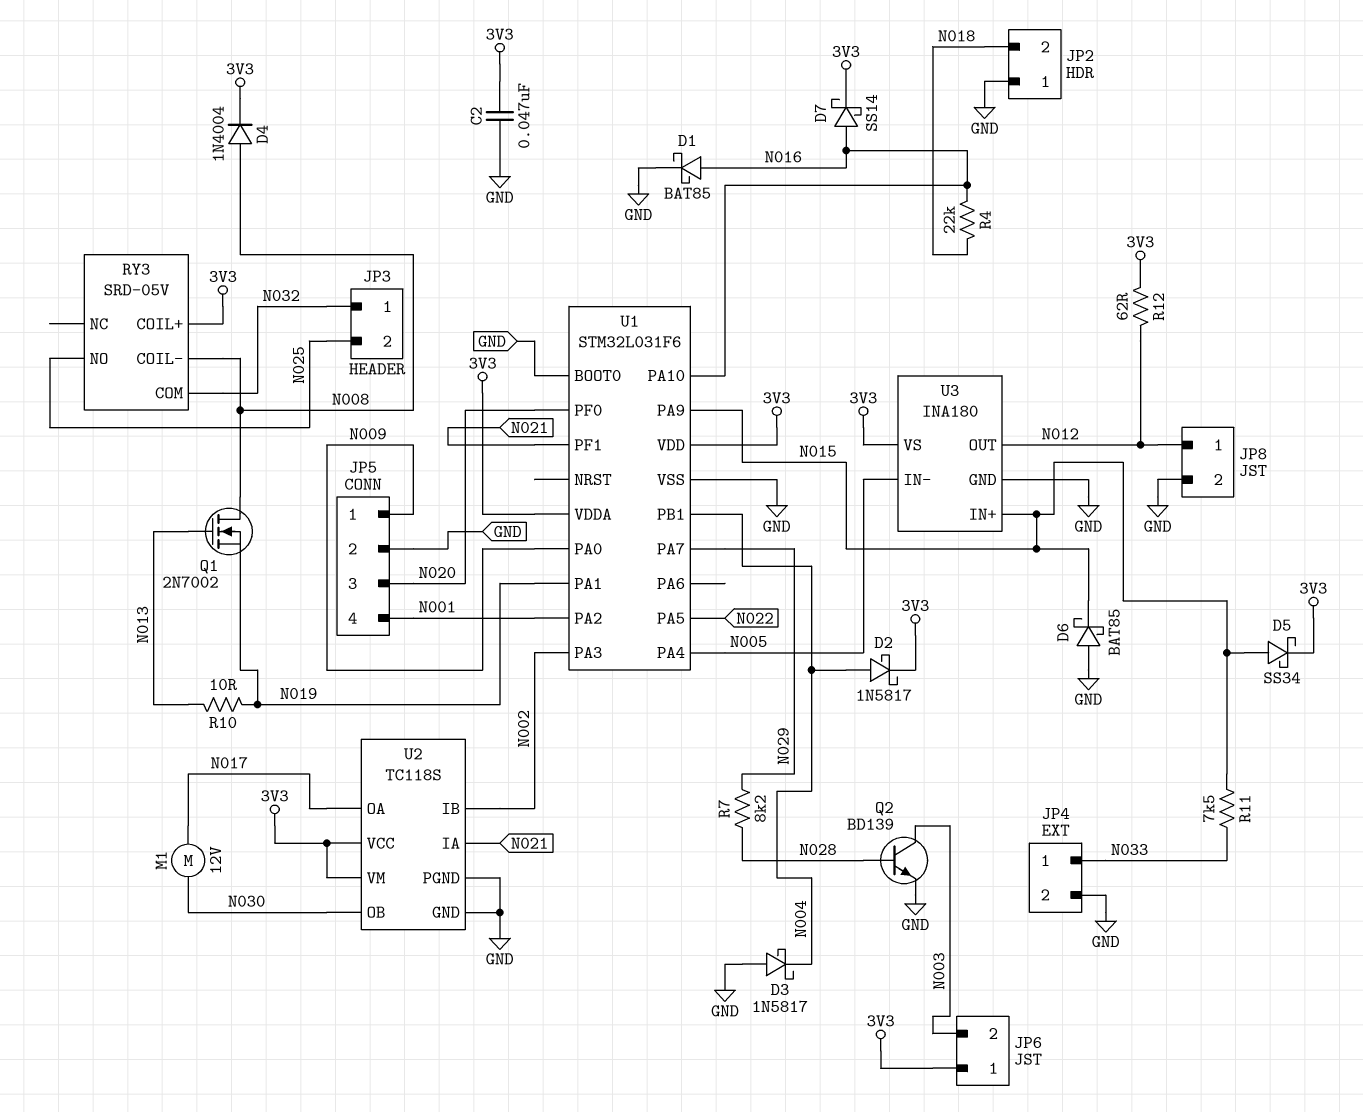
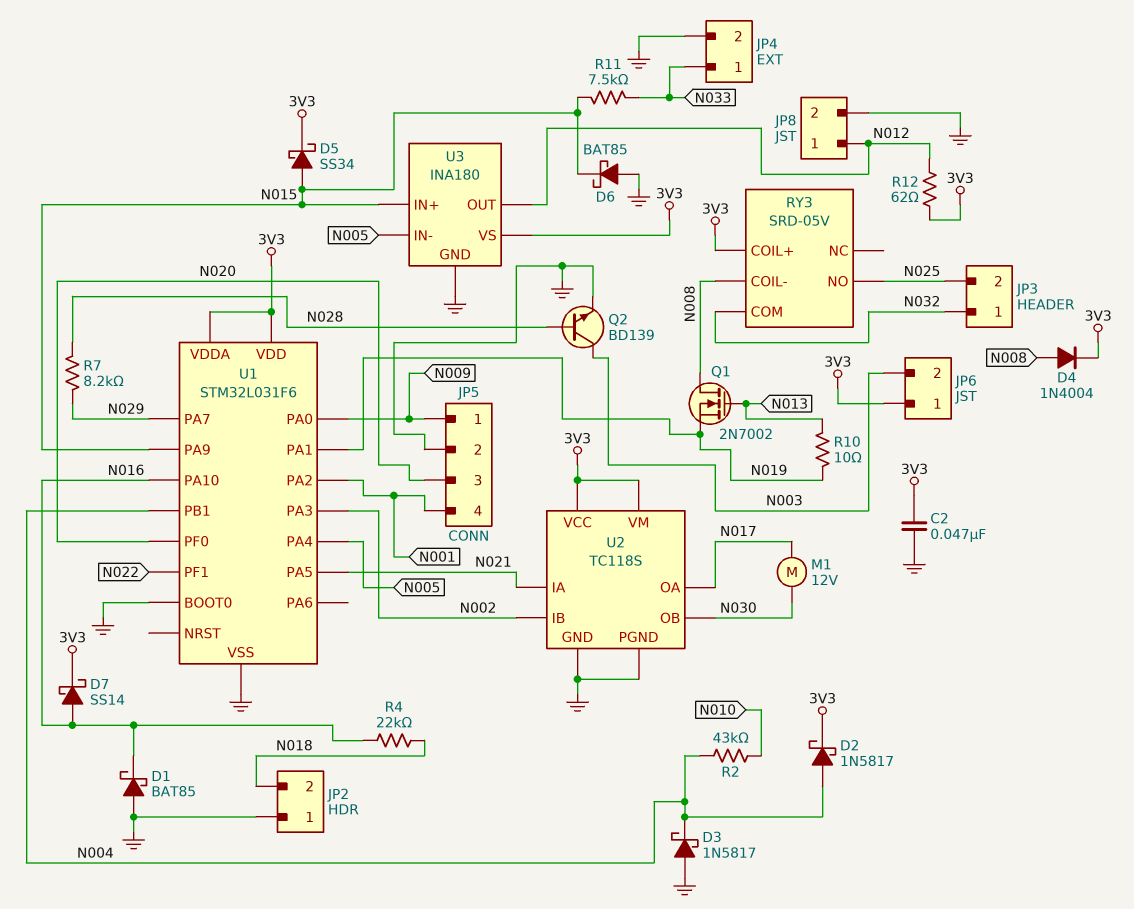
D1: schottky BAT85 (A N016, K GND) -> schottky BAT85 (A GND, K N016)
R2: none -> 43k (N004, N010)
U1 pin PA5: N022 -> N021
U1 pin PF1: N021 -> N022

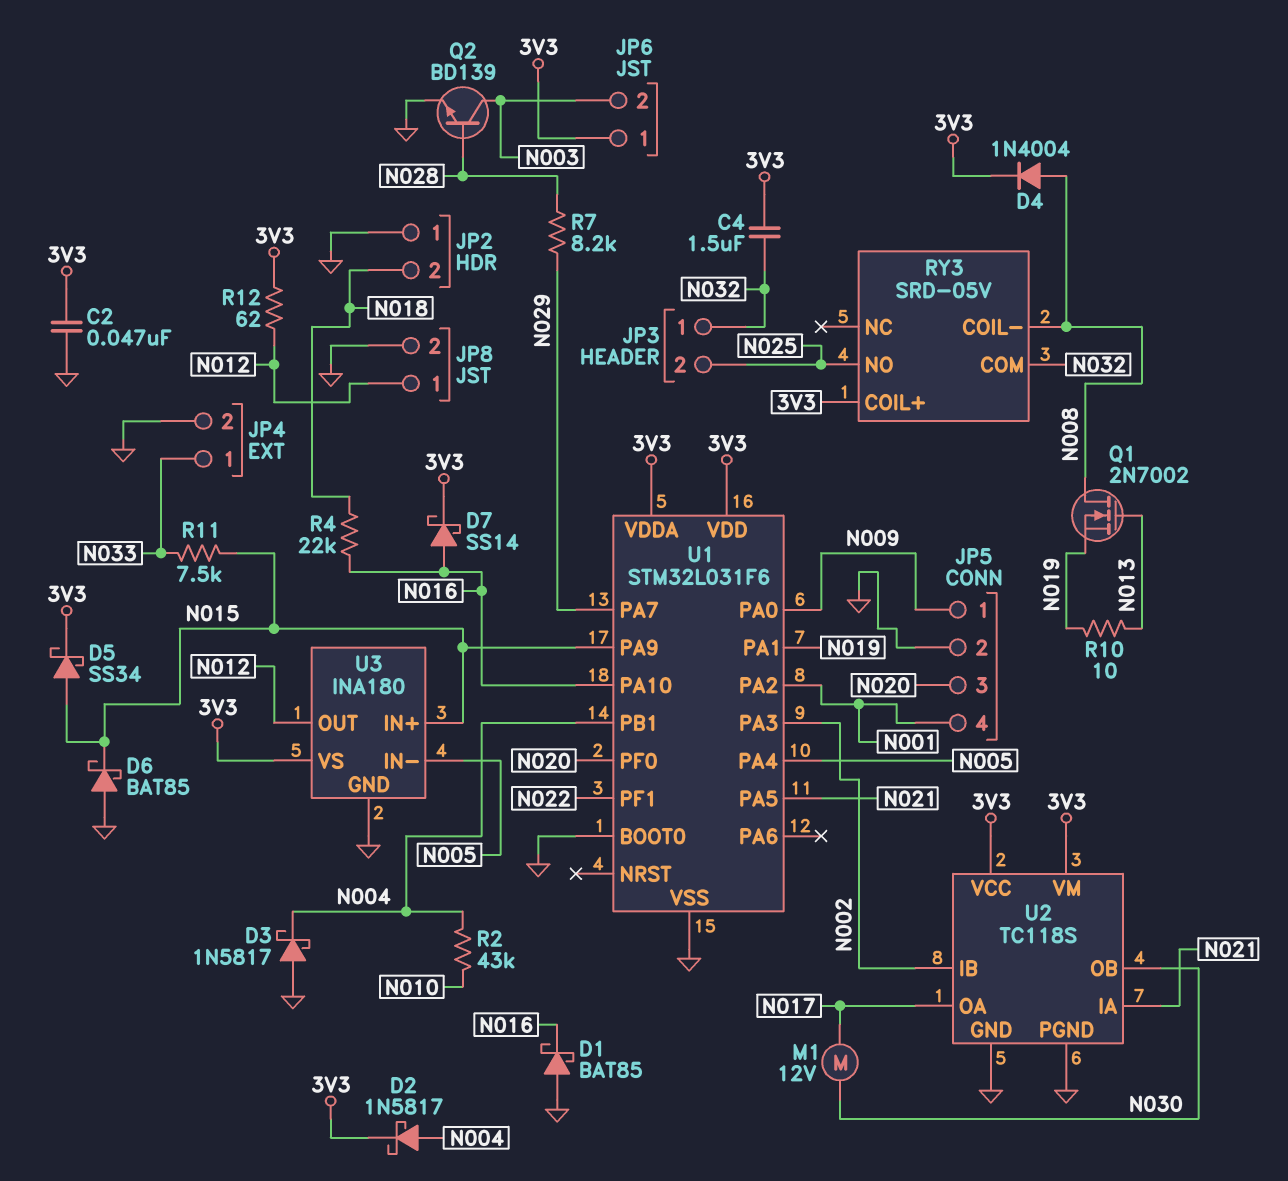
C4: none -> 1.5uF (3V3, N032)

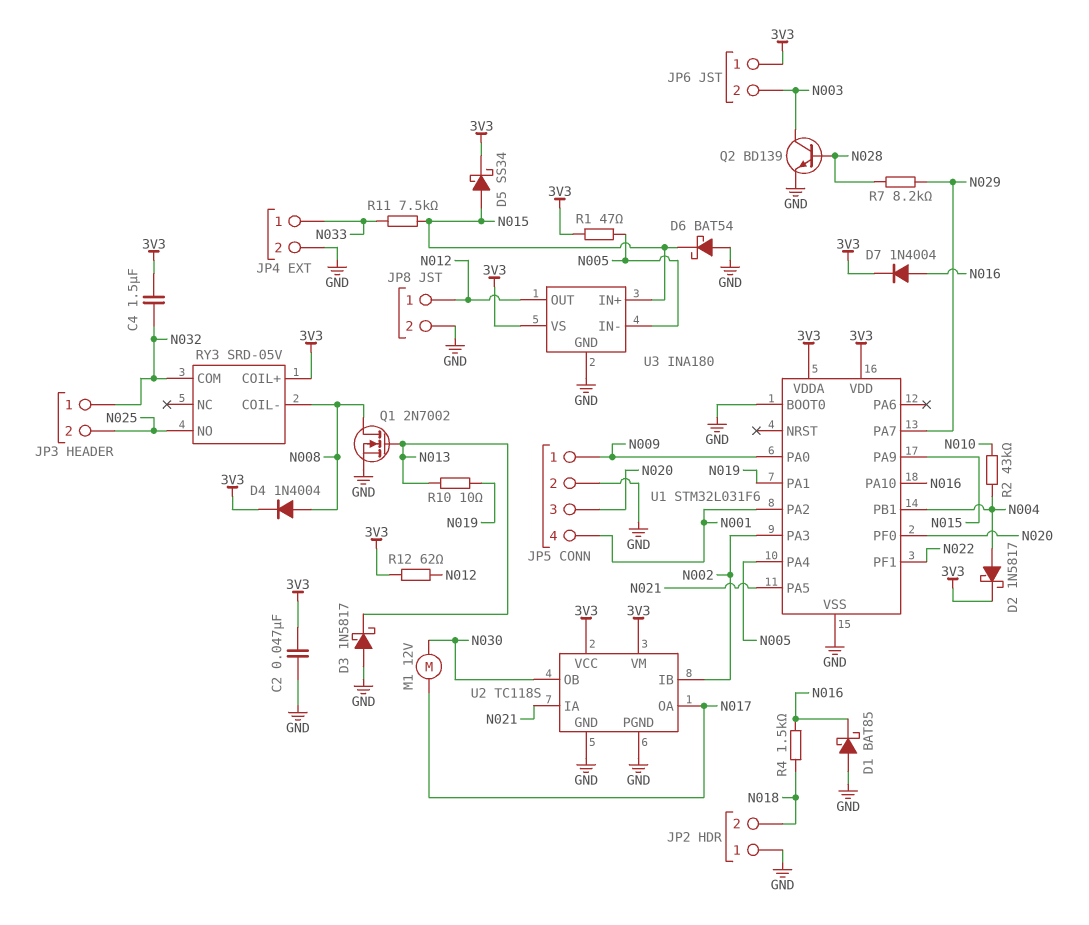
D3: schottky 1N5817 (A GND, K N004) -> schottky 1N5817 (A GND, K N013)
D6: schottky BAT85 (A GND, K N015) -> schottky BAT54 (A GND, K N015)
D7: schottky SS14 (A N016, K 3V3) -> diode 1N4004 (A N016, K 3V3)
Q1: NMOS 2N7002 (G N013, D N008, S N019) -> NMOS 2N7002 (G N013, D N008, S GND)
R1: none -> 47 (3V3, N005)
R4: 22k (N016, N018) -> 1.5k (N016, N018)

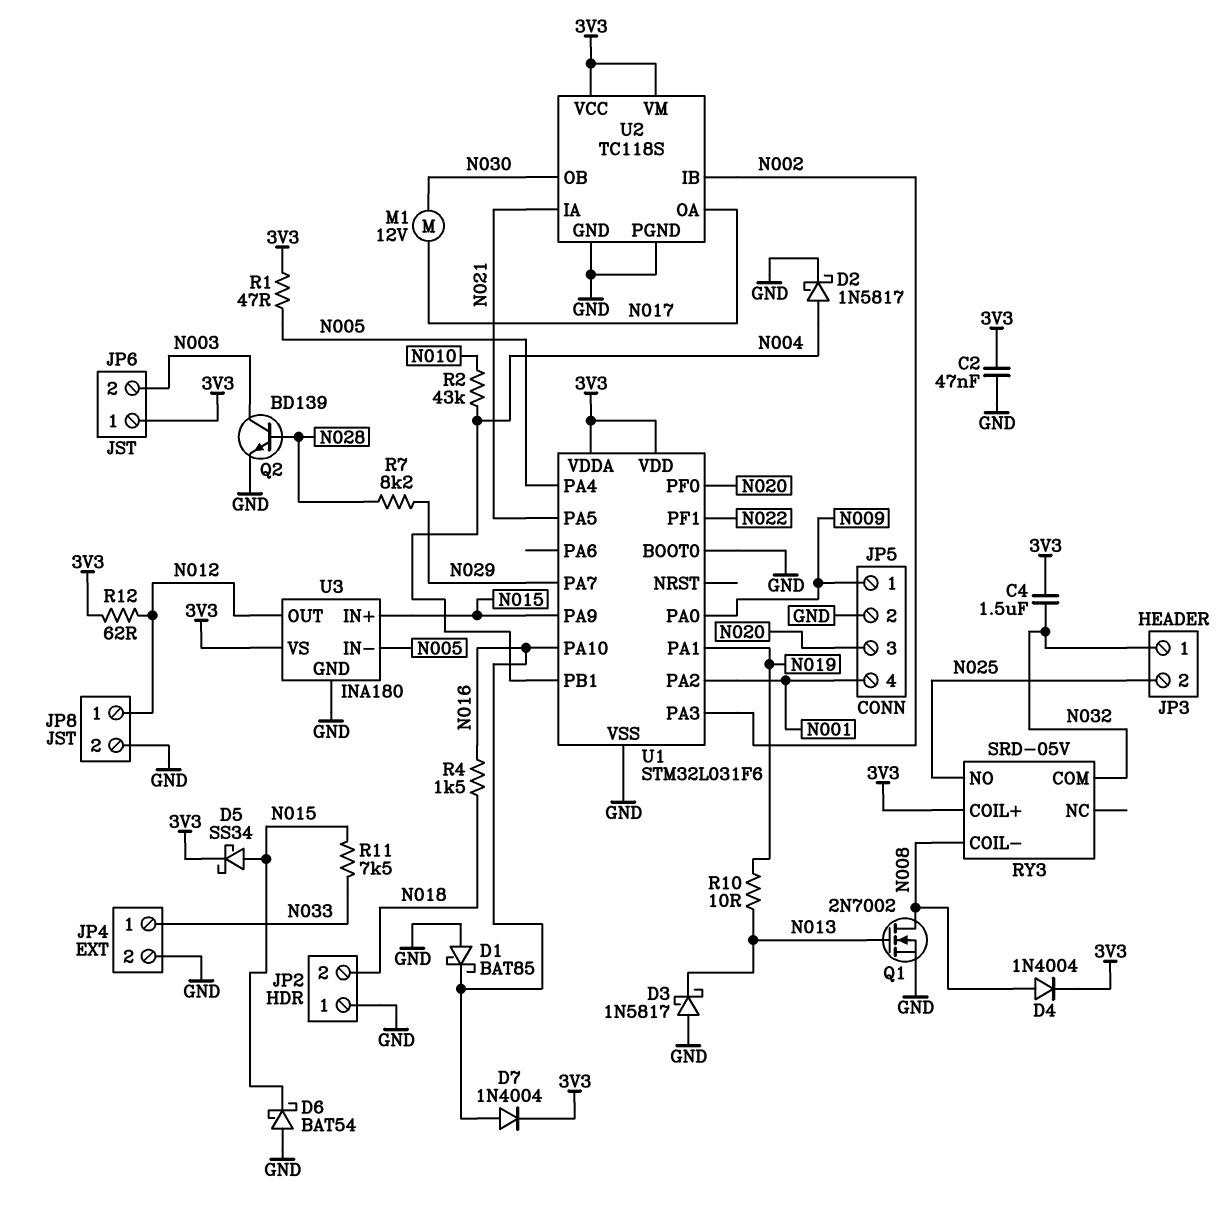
D2: schottky 1N5817 (A N004, K 3V3) -> schottky 1N5817 (A N004, K GND)

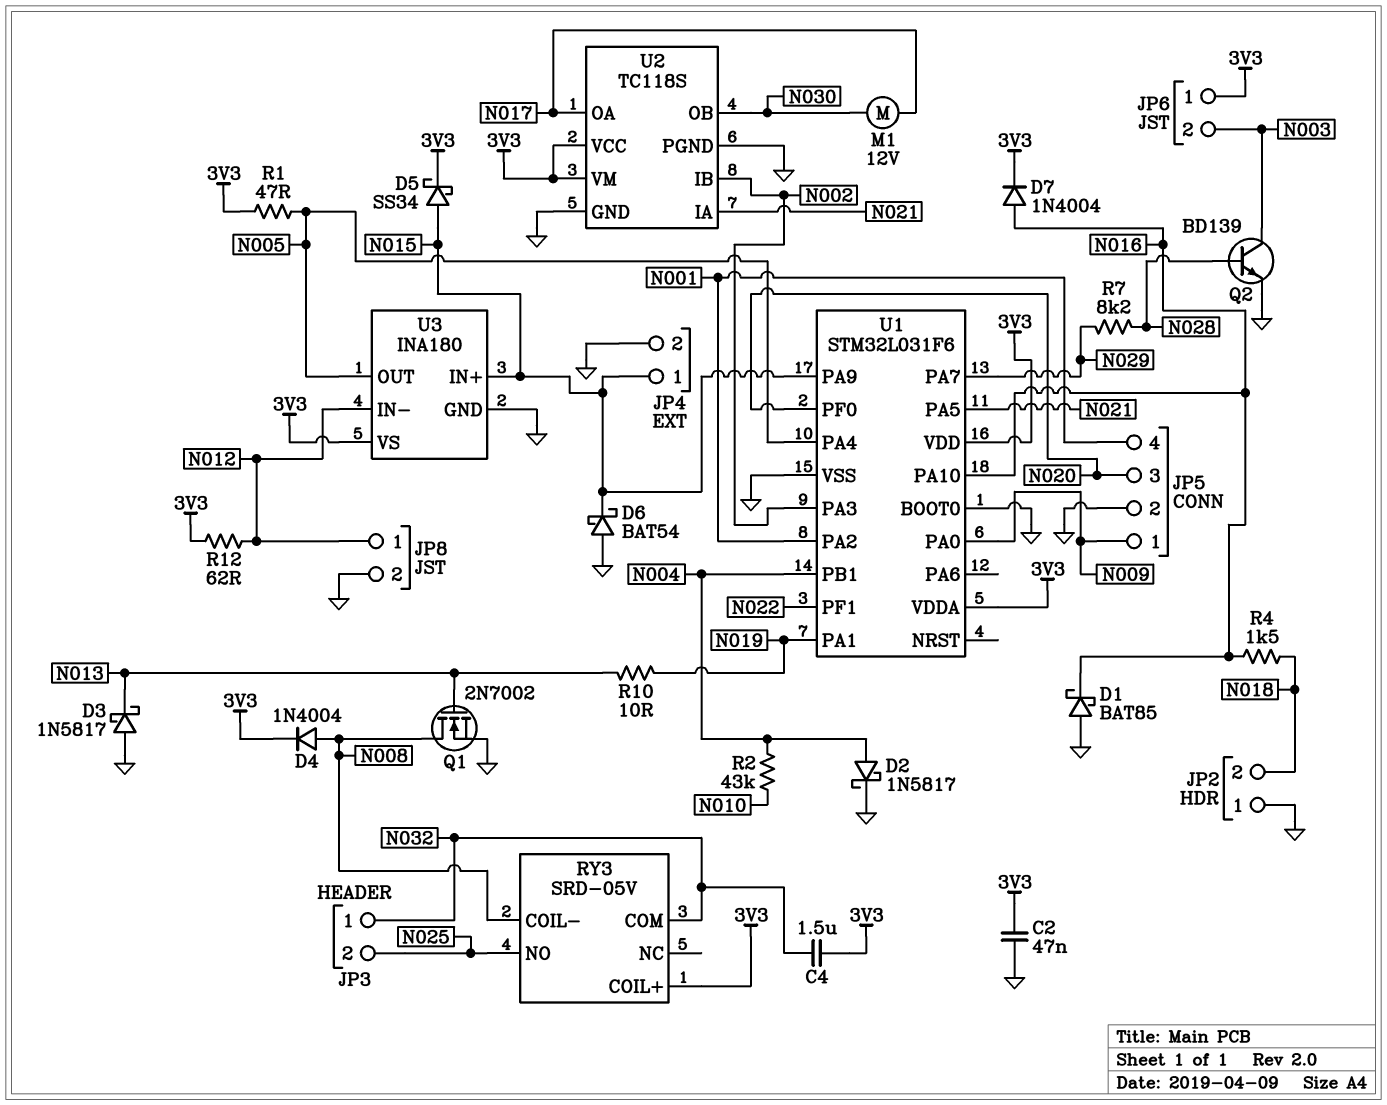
JP4 pin 1: N033 -> N015
R11: 7.5k (N015, N033) -> none
U3 pin IN-: N005 -> N012
U3 pin OUT: N012 -> N005

